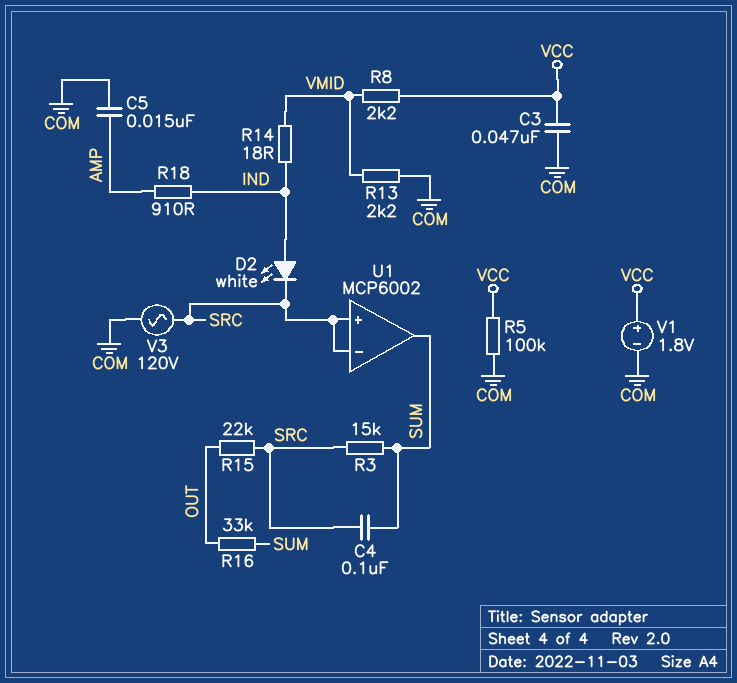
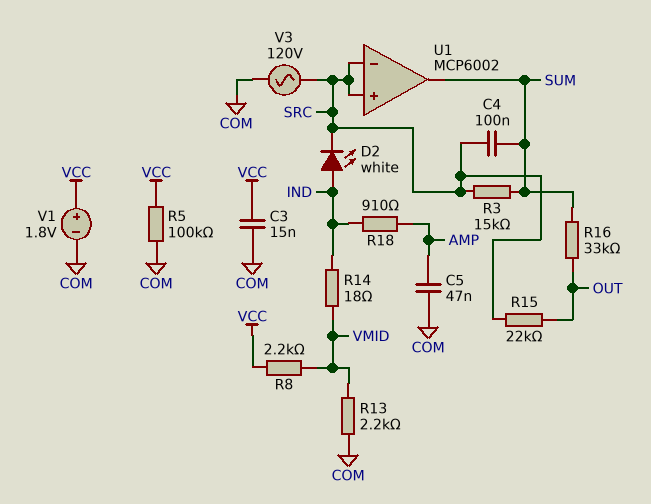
C3: 47nF (COM, VCC) -> 15nF (COM, VCC)
C5: 15nF (AMP, COM) -> 47nF (AMP, COM)

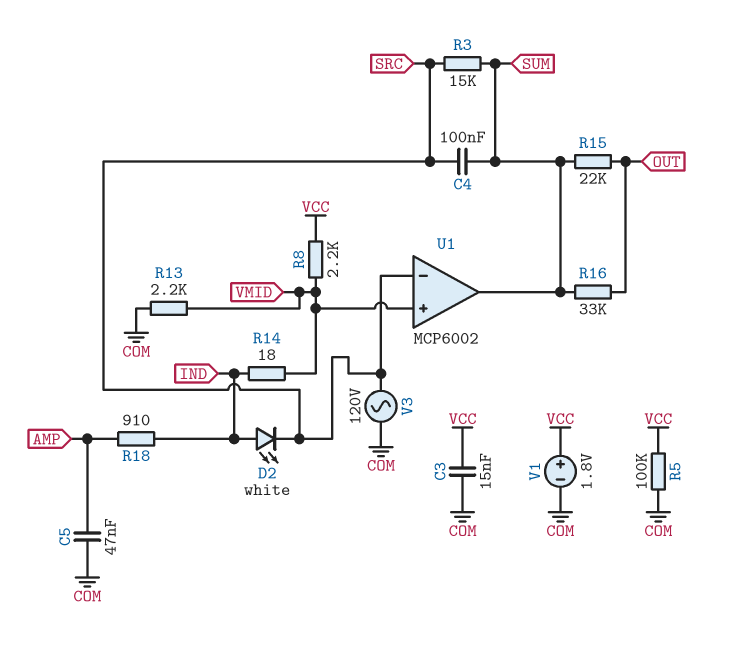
R15: 22k (OUT, SRC) -> 22k (OUT, SUM)
U1 pin in+: SRC -> VMID

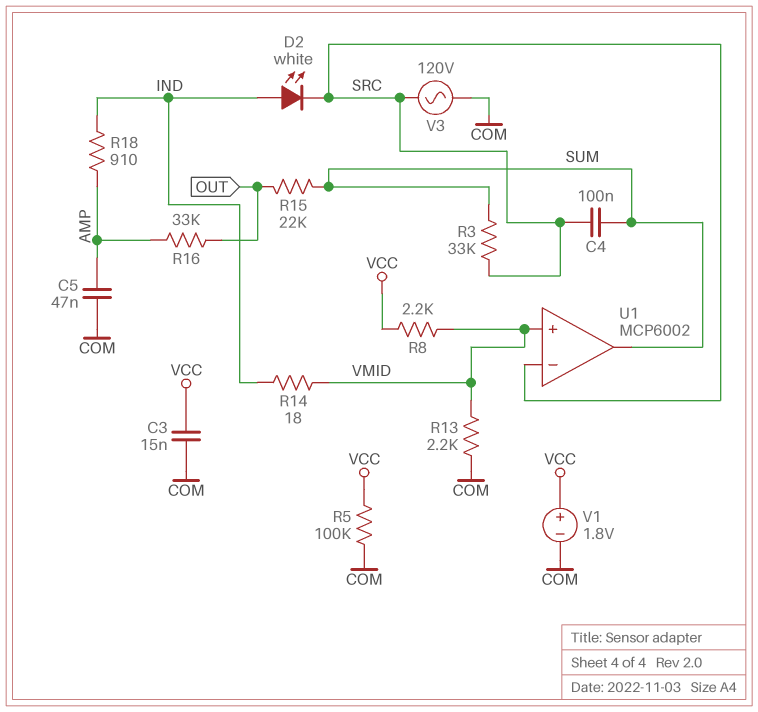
R3: 15k (SRC, SUM) -> 33k (SRC, SUM)
R16: 33k (OUT, SUM) -> 33k (AMP, OUT)

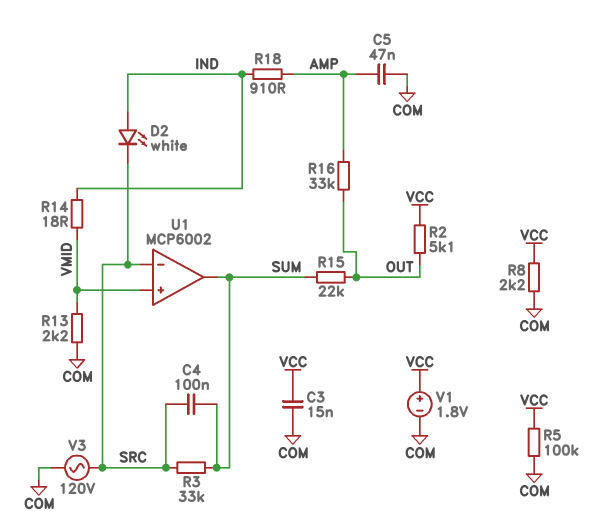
R2: none -> 5.1k (OUT, VCC)
R8: 2.2k (VCC, VMID) -> 2.2k (COM, VCC)

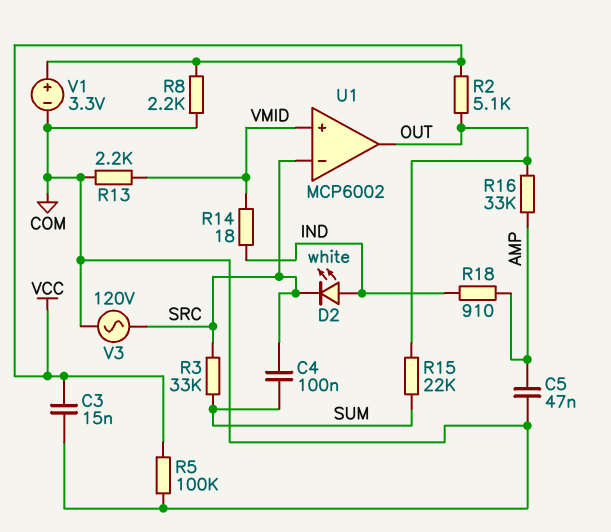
U1 pin out: SUM -> OUT
V1: 1.8V (plus VCC, minus COM) -> 3.3V (plus VCC, minus COM)

